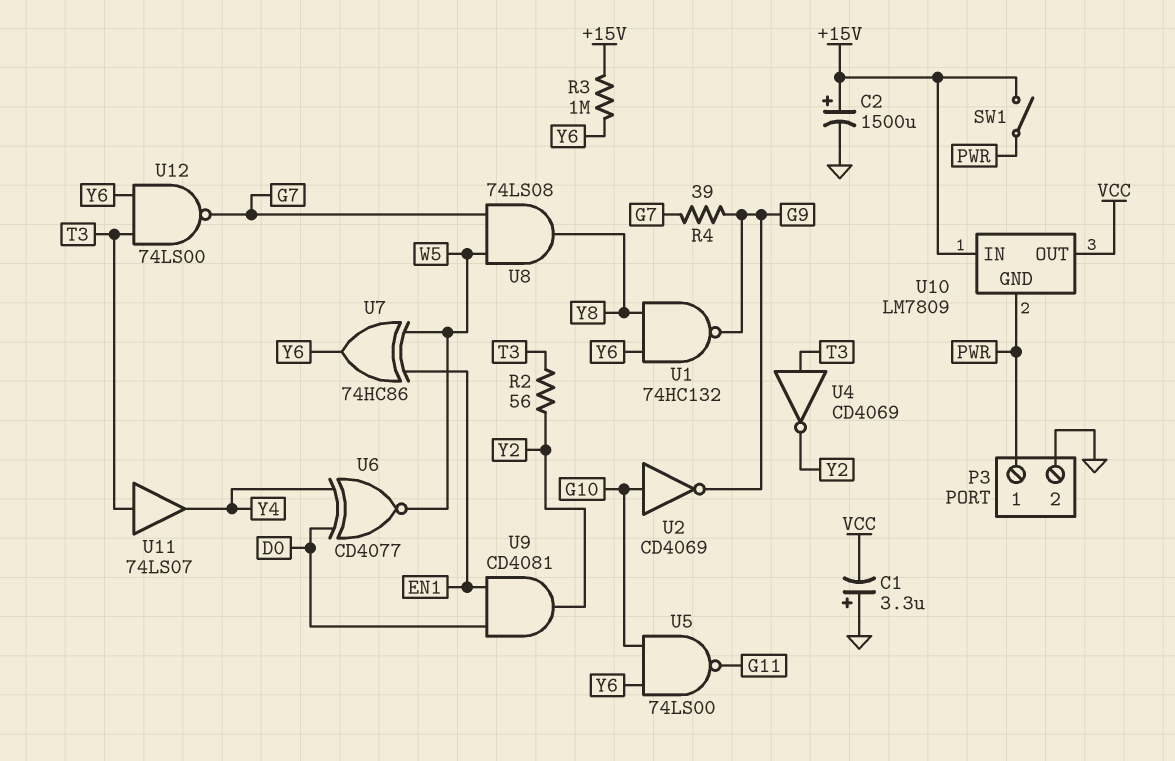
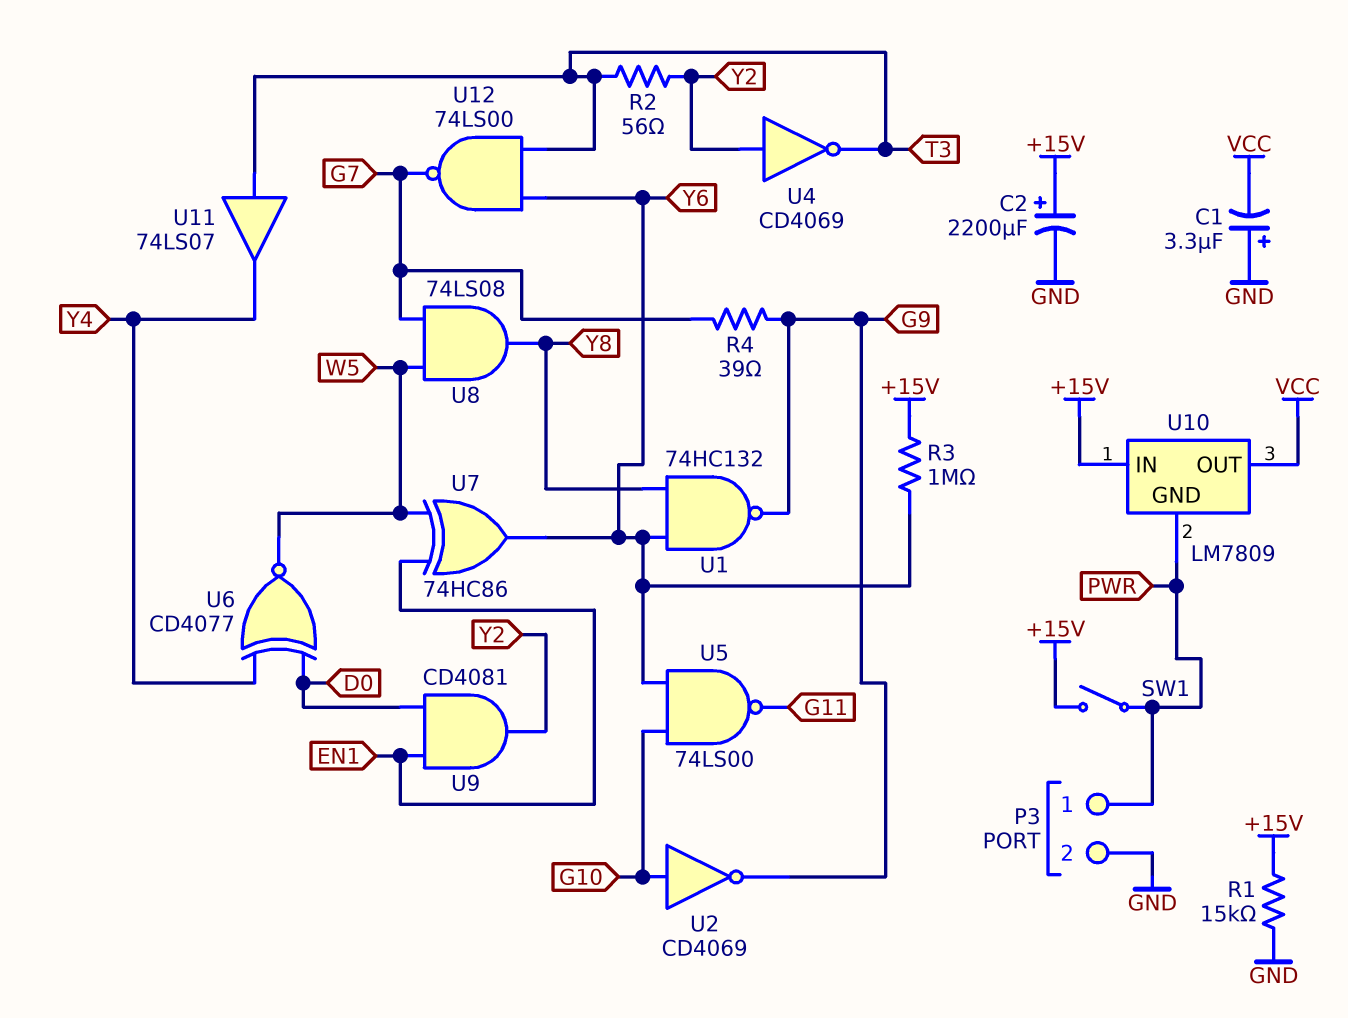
C2: 1500uF (plus +15V, minus GND) -> 2200uF (plus +15V, minus GND)
R1: none -> 15k (+15V, GND)
U4: NOT CD4069 (in T3, out Y2) -> NOT CD4069 (in Y2, out T3)

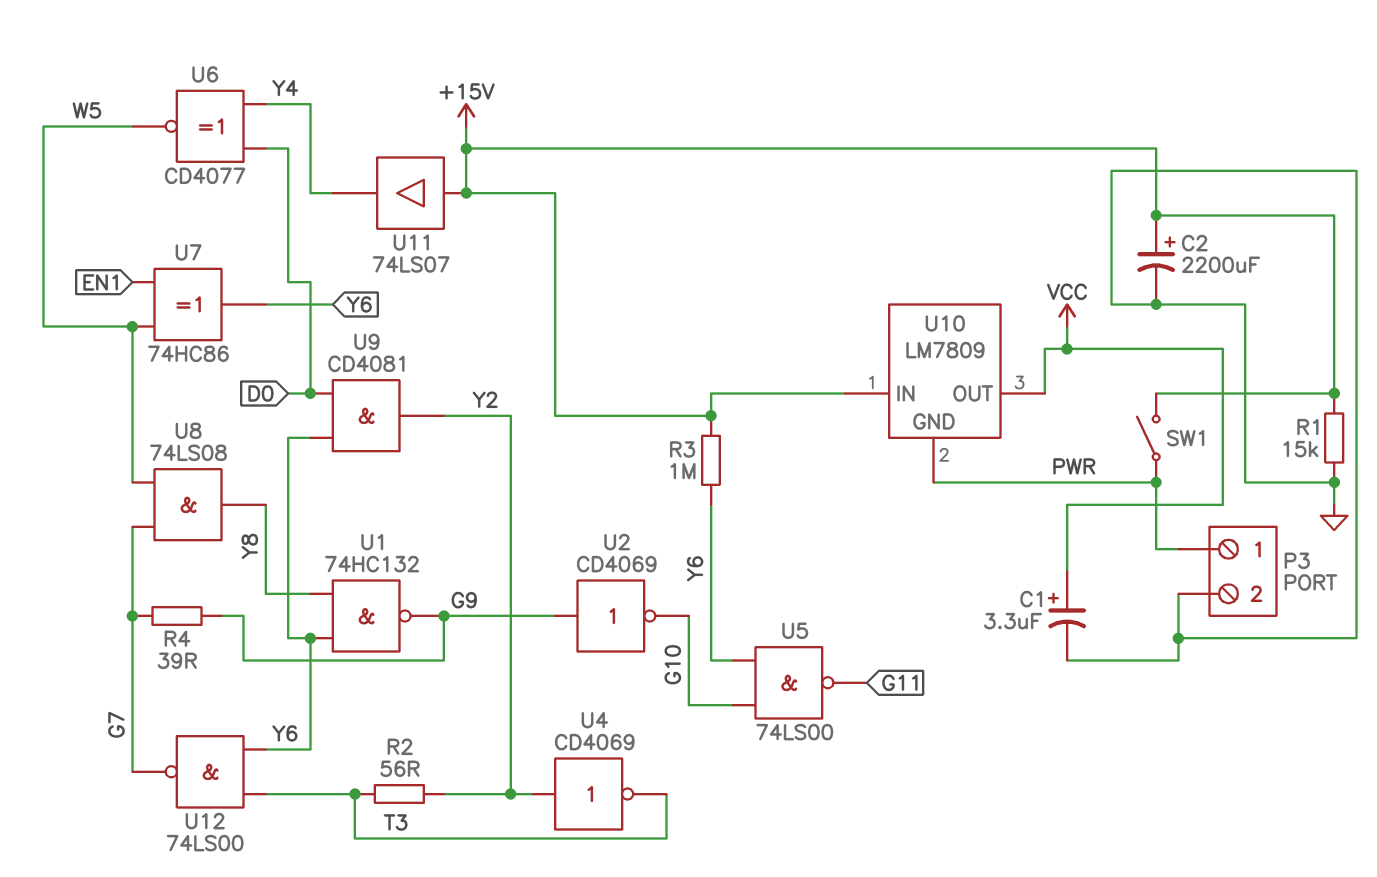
C1: 3.3uF (plus GND, minus VCC) -> 3.3uF (plus VCC, minus GND)
U2: NOT CD4069 (in G10, out G9) -> NOT CD4069 (in G9, out G10)
U9: AND CD4081 (in D0, in EN1, out Y2) -> AND CD4081 (in D0, in Y6, out Y2)
U11: buffer 74LS07 (in T3, out Y4) -> buffer 74LS07 (in +15V, out Y4)

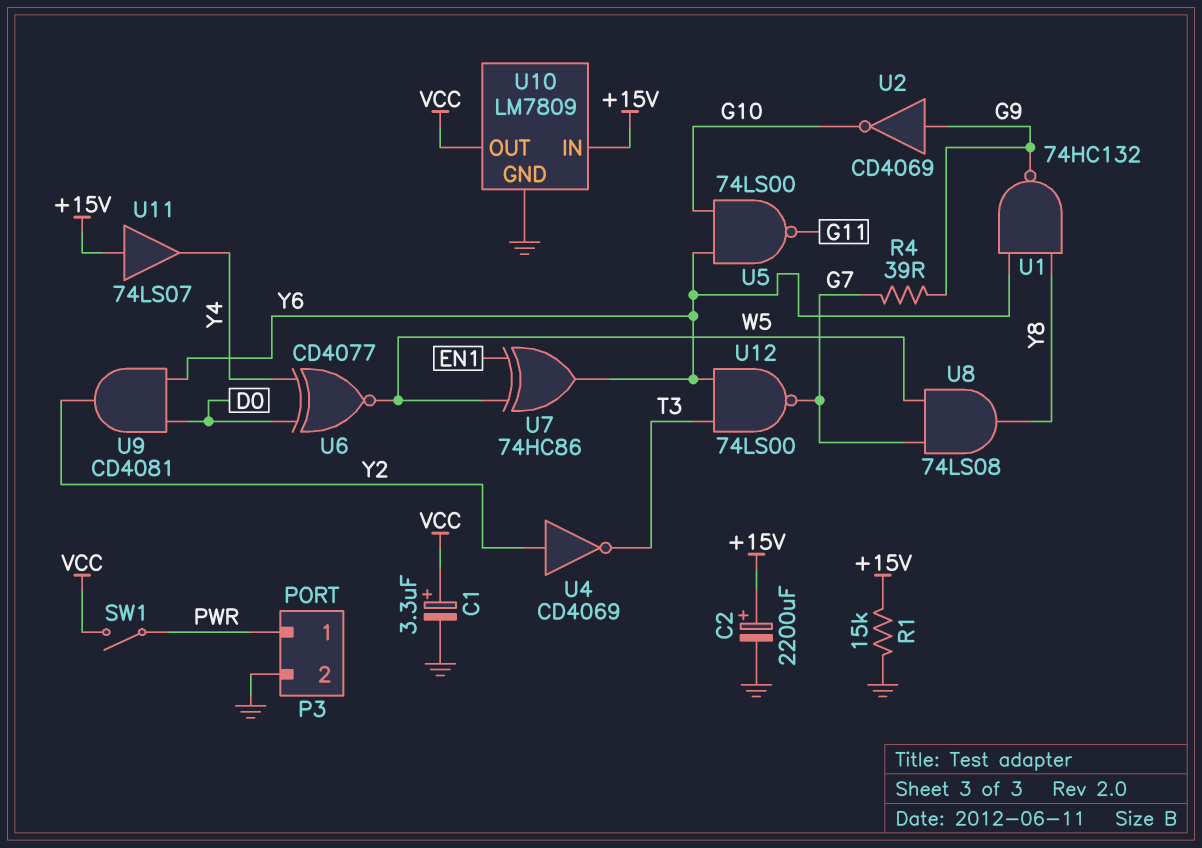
R2: 56 (T3, Y2) -> none
R3: 1M (+15V, Y6) -> none
SW1: switch (+15V, PWR) -> switch (PWR, VCC)
U10 pin GND: PWR -> GND

